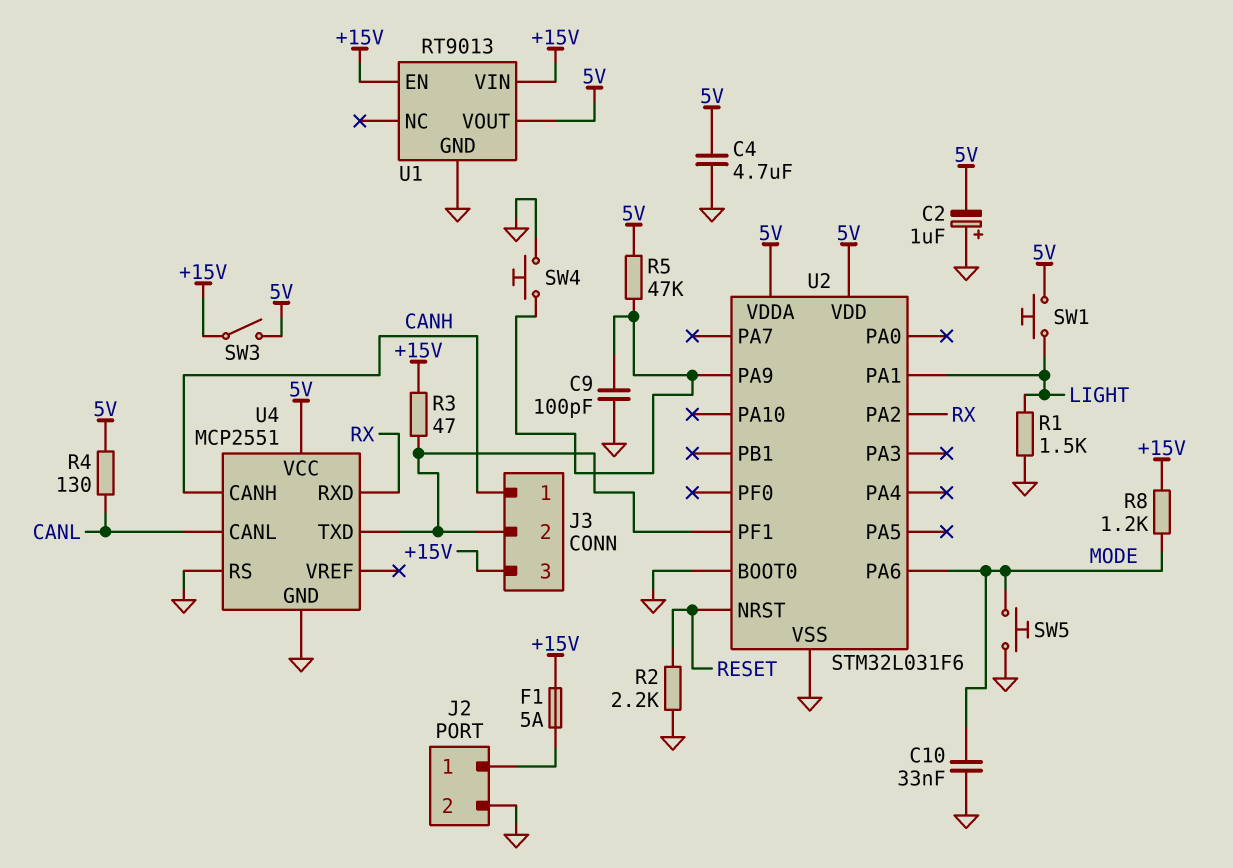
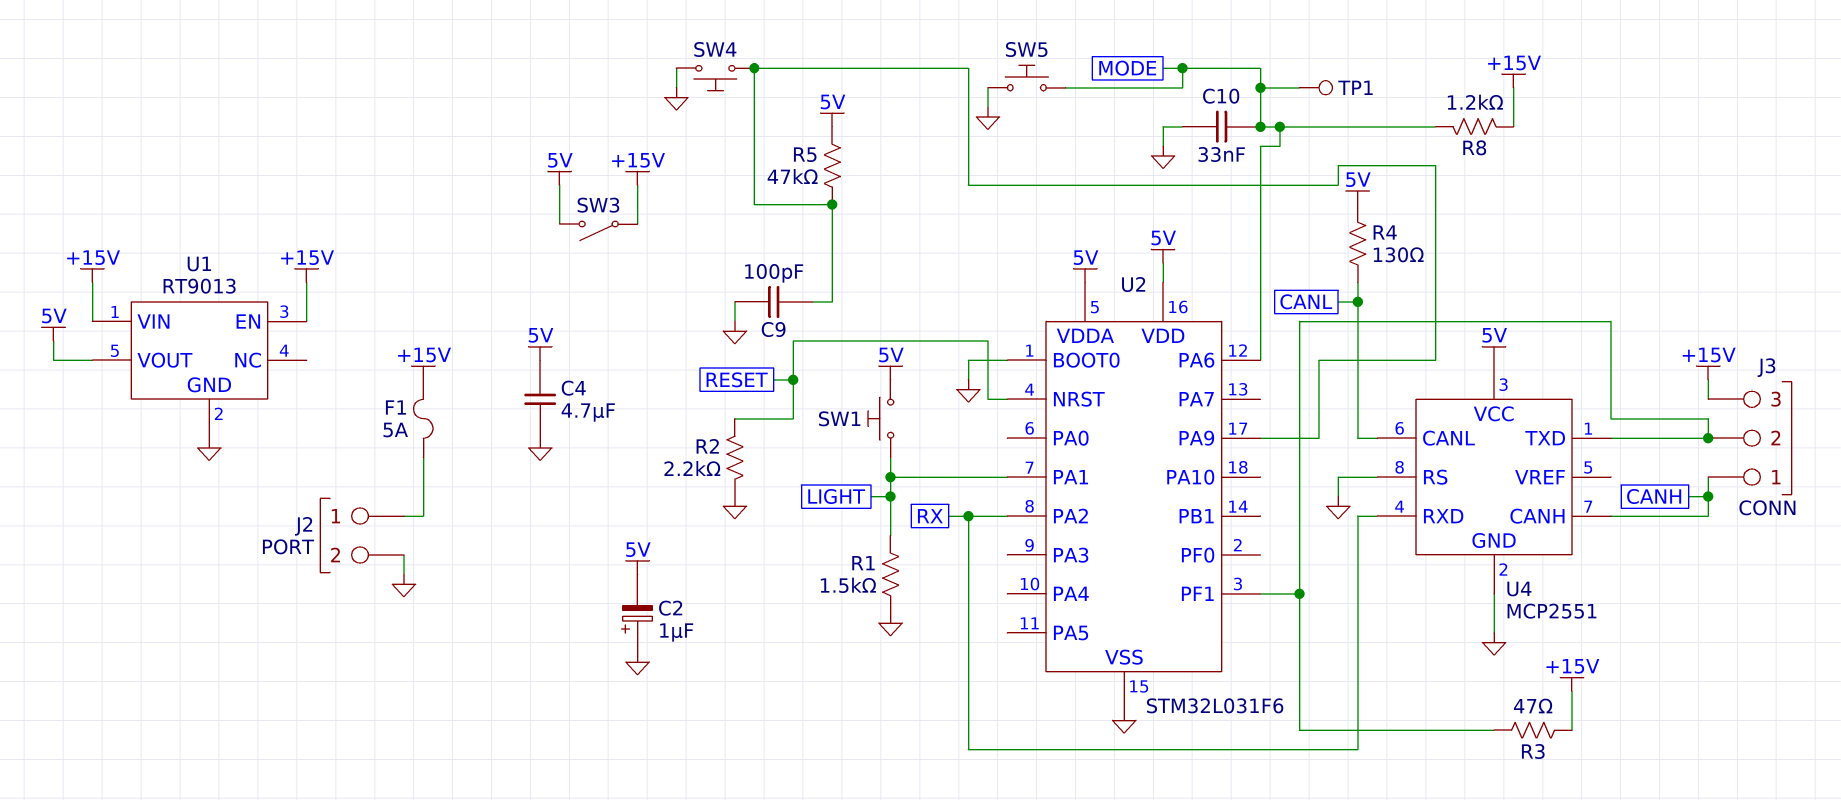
TP1: none -> test point (MODE)

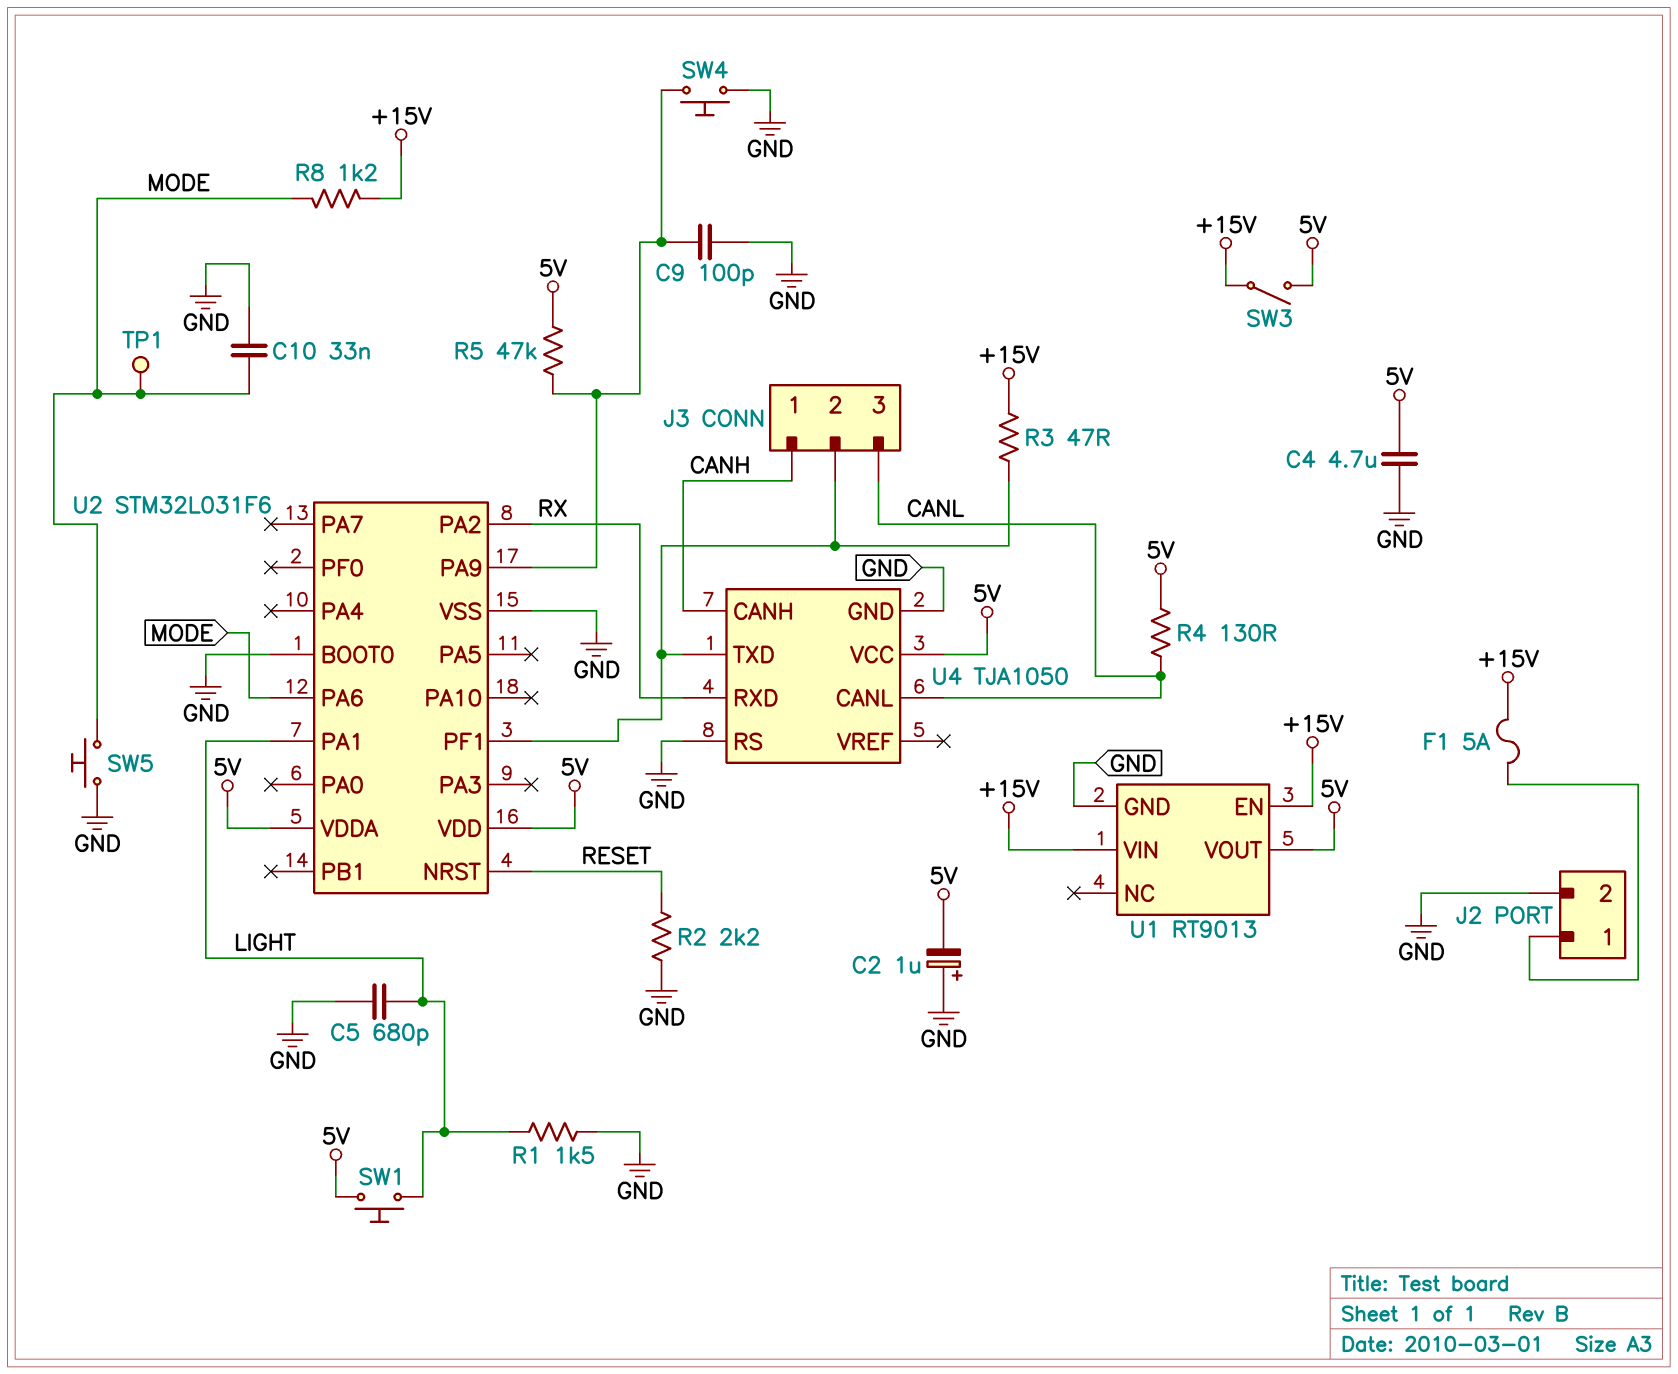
C5: none -> 680pF (GND, LIGHT)
J3 pin 3: +15V -> CANL
U4: MCP2551 -> TJA1050

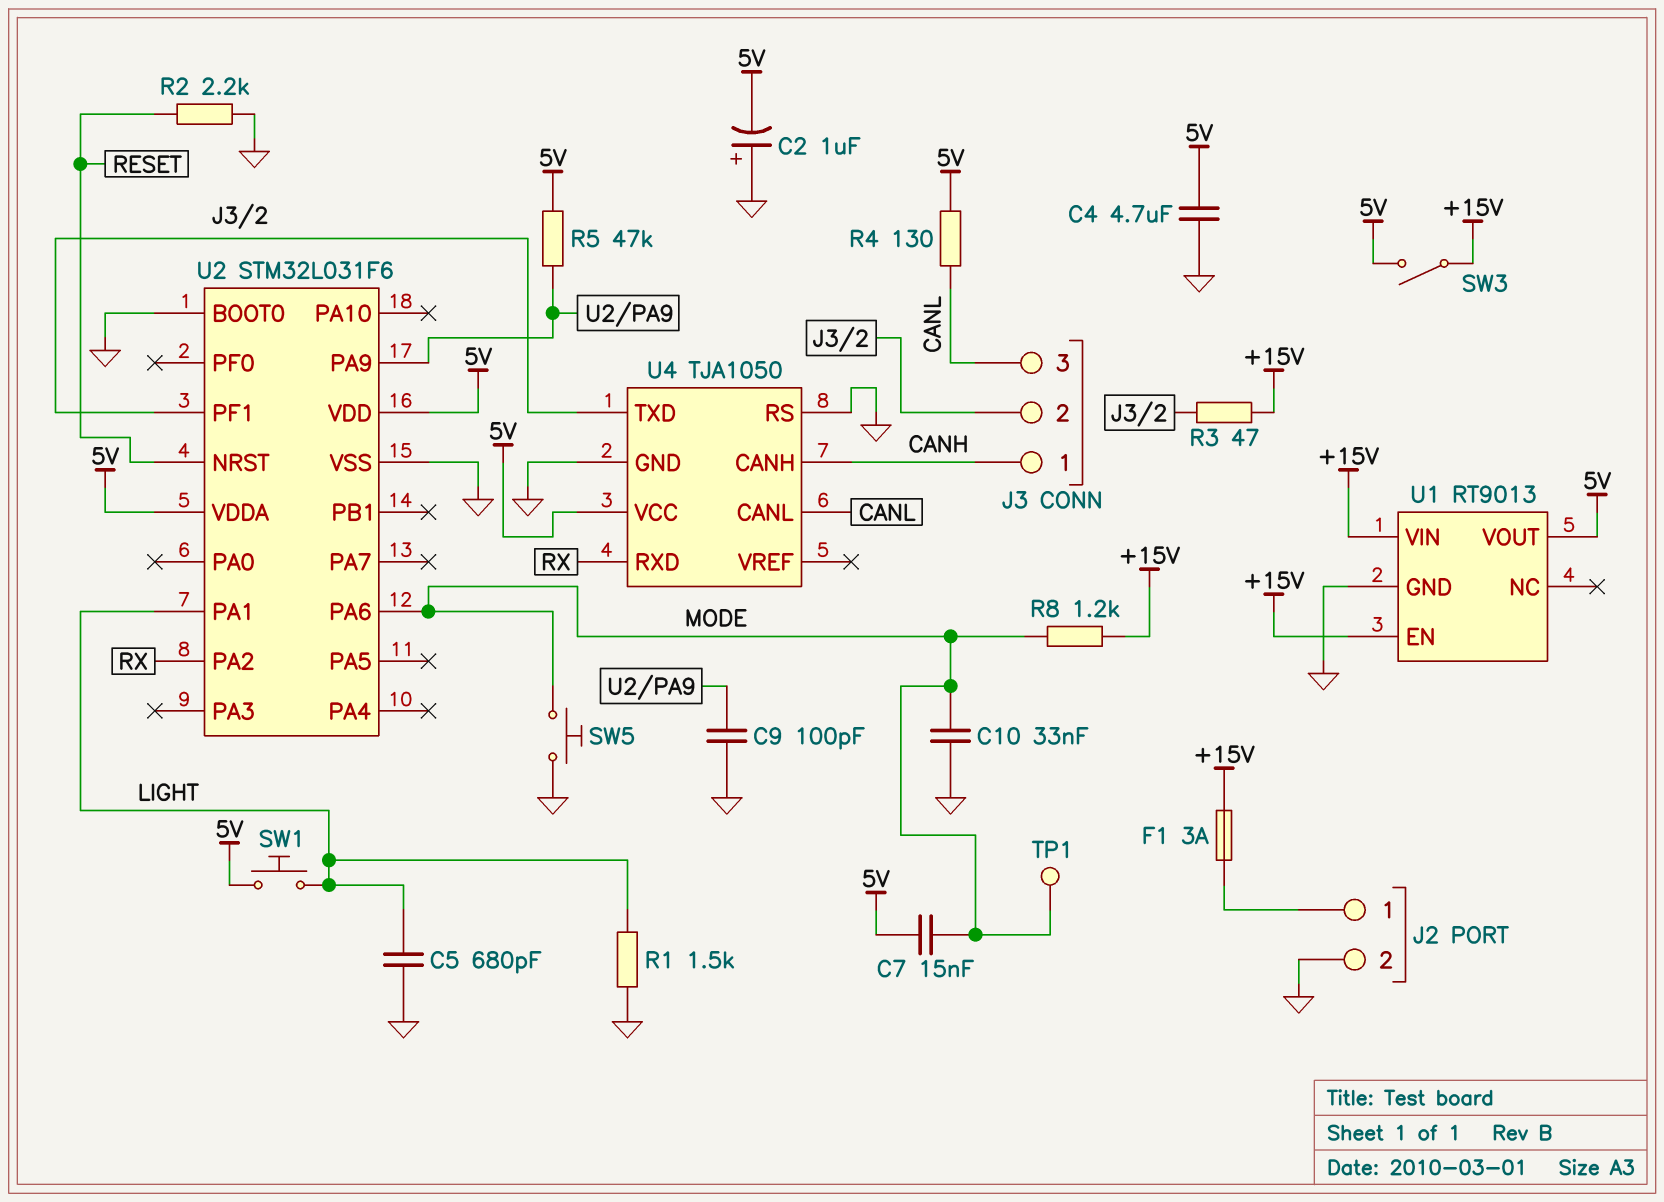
C7: none -> 15nF (5V, MODE)
F1: 5A (+15V, J2/1) -> 3A (+15V, J2/1)
SW4: button (GND, U2/PA9) -> none

